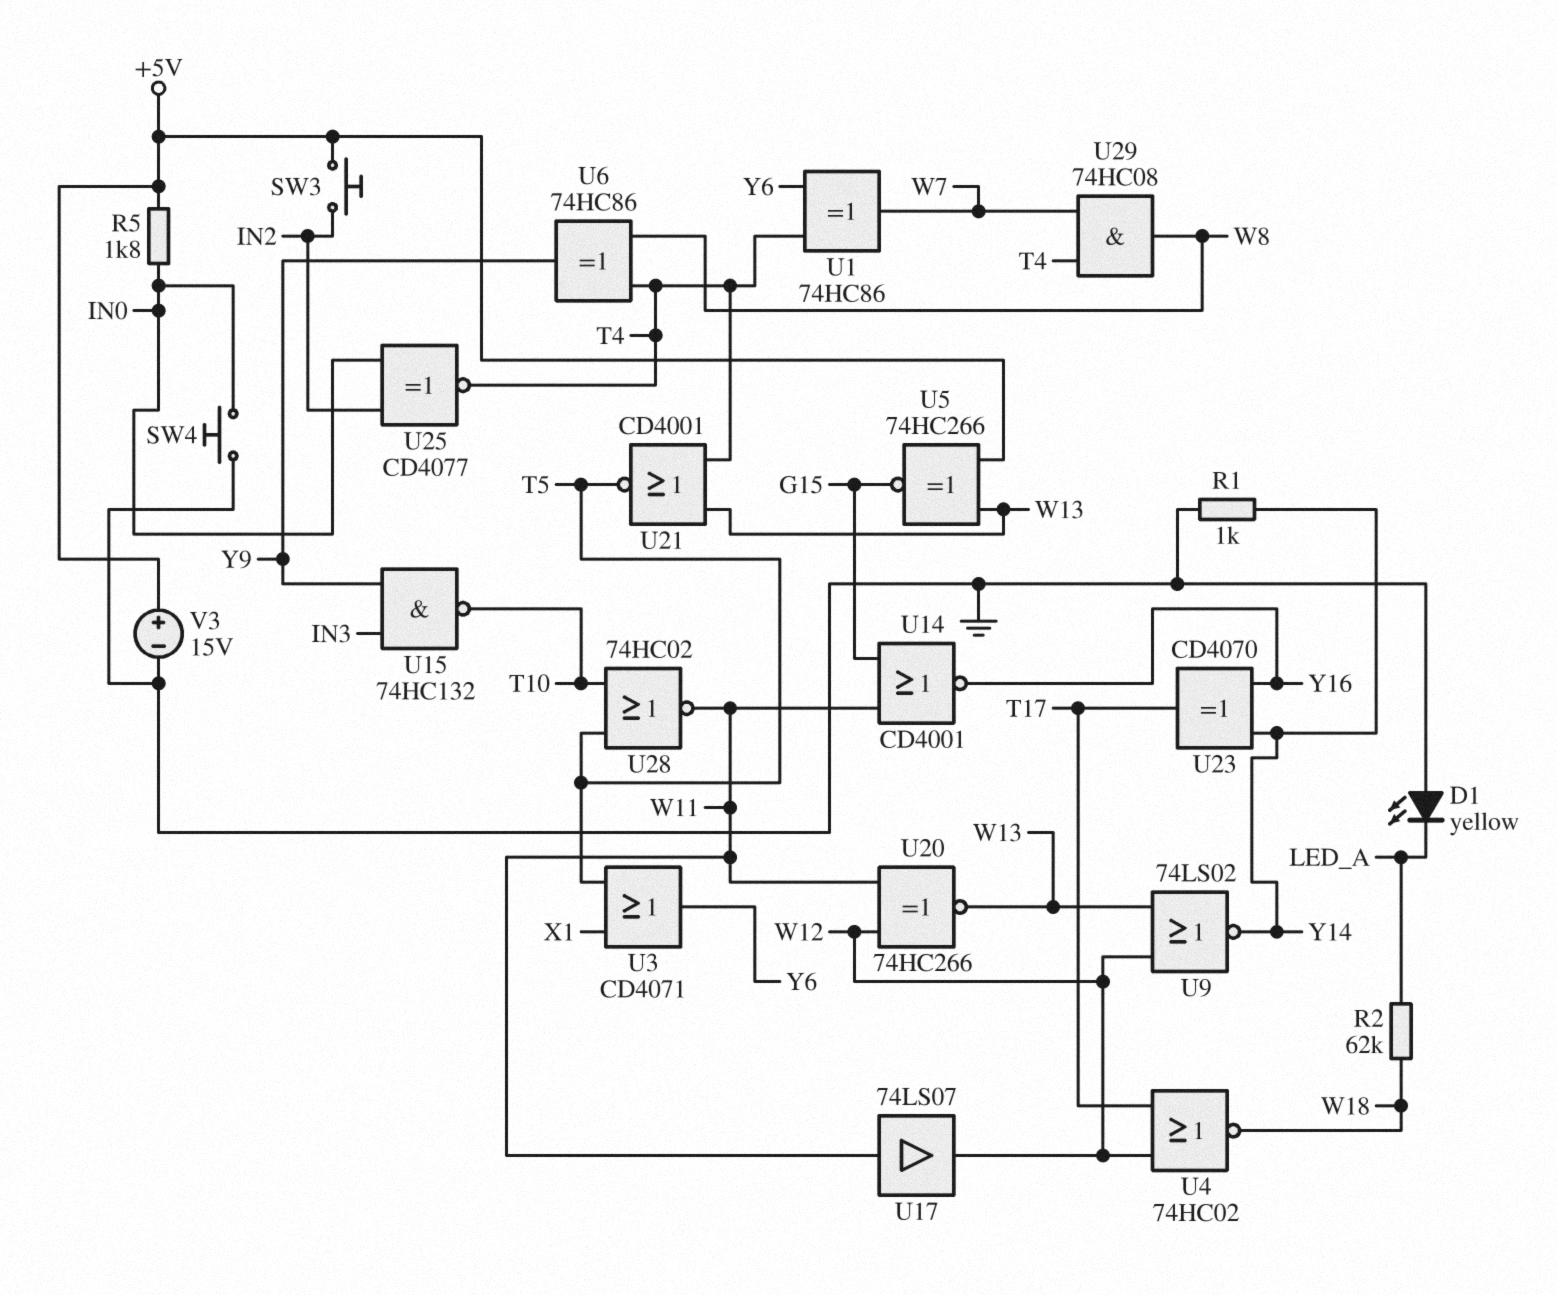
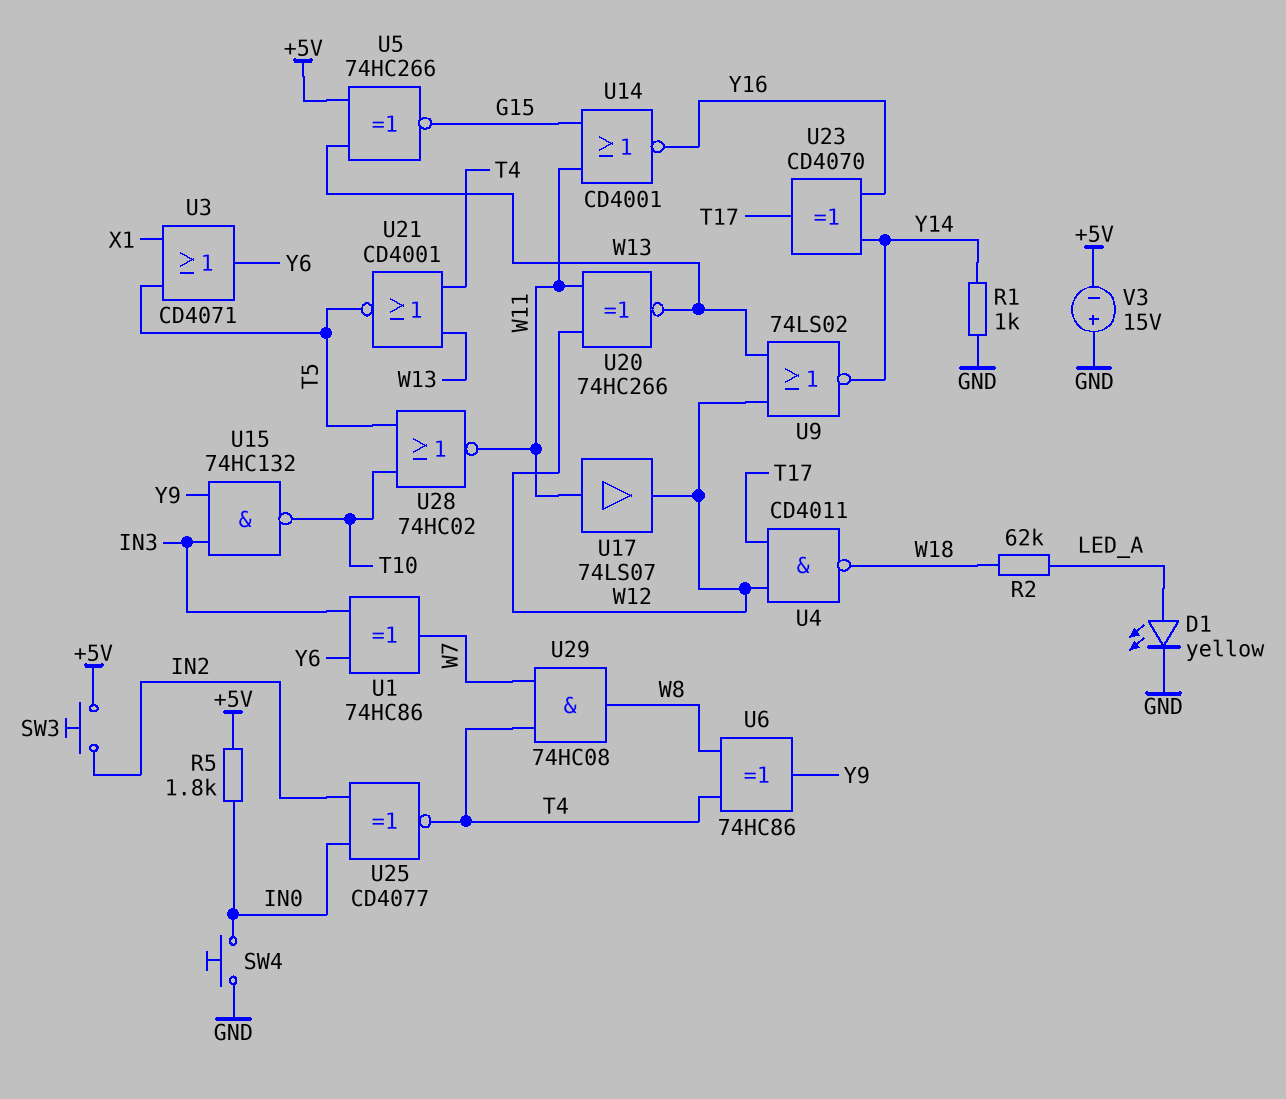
D1: LED yellow (A GND, K LED_A) -> LED yellow (A LED_A, K GND)
U1: XOR 74HC86 (in T4, in Y6, out W7) -> XOR 74HC86 (in IN3, in Y6, out W7)
U4: NOR 74HC02 (in T17, in W12, out W18) -> NAND CD4011 (in T17, in W12, out W18)
V3: 15V (plus +5V, minus GND) -> 15V (plus GND, minus +5V)

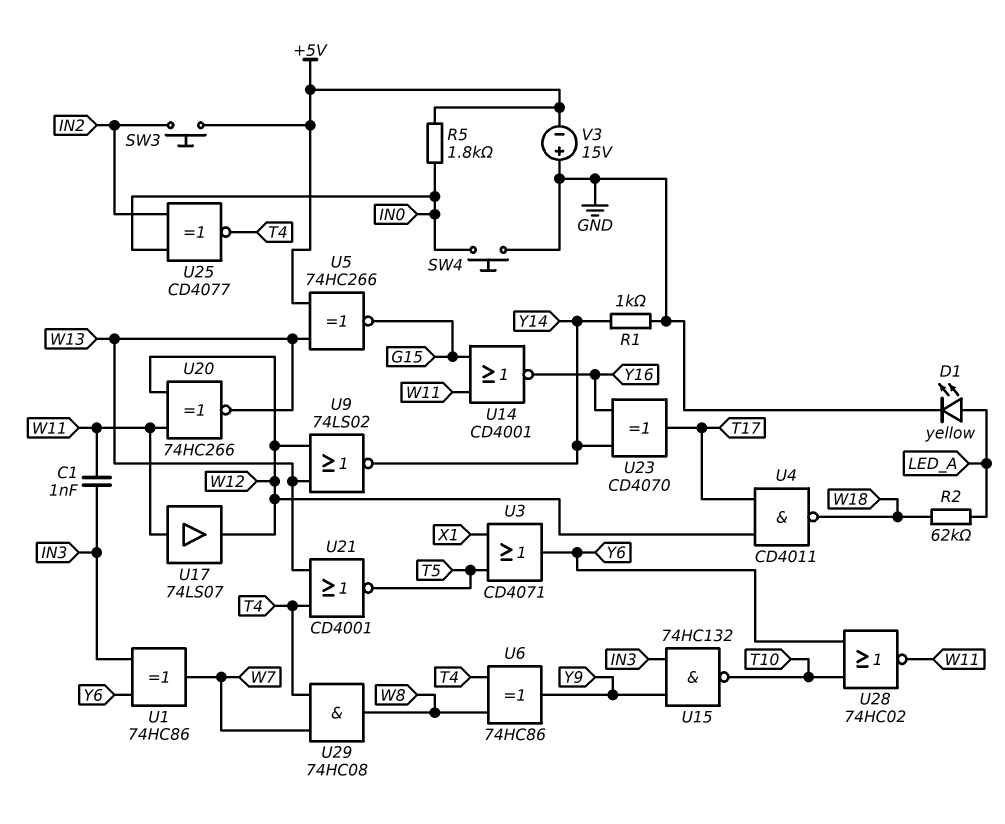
C1: none -> 1nF (IN3, W11)
U28: NOR 74HC02 (in T5, in T10, out W11) -> NOR 74HC02 (in T10, in Y6, out W11)

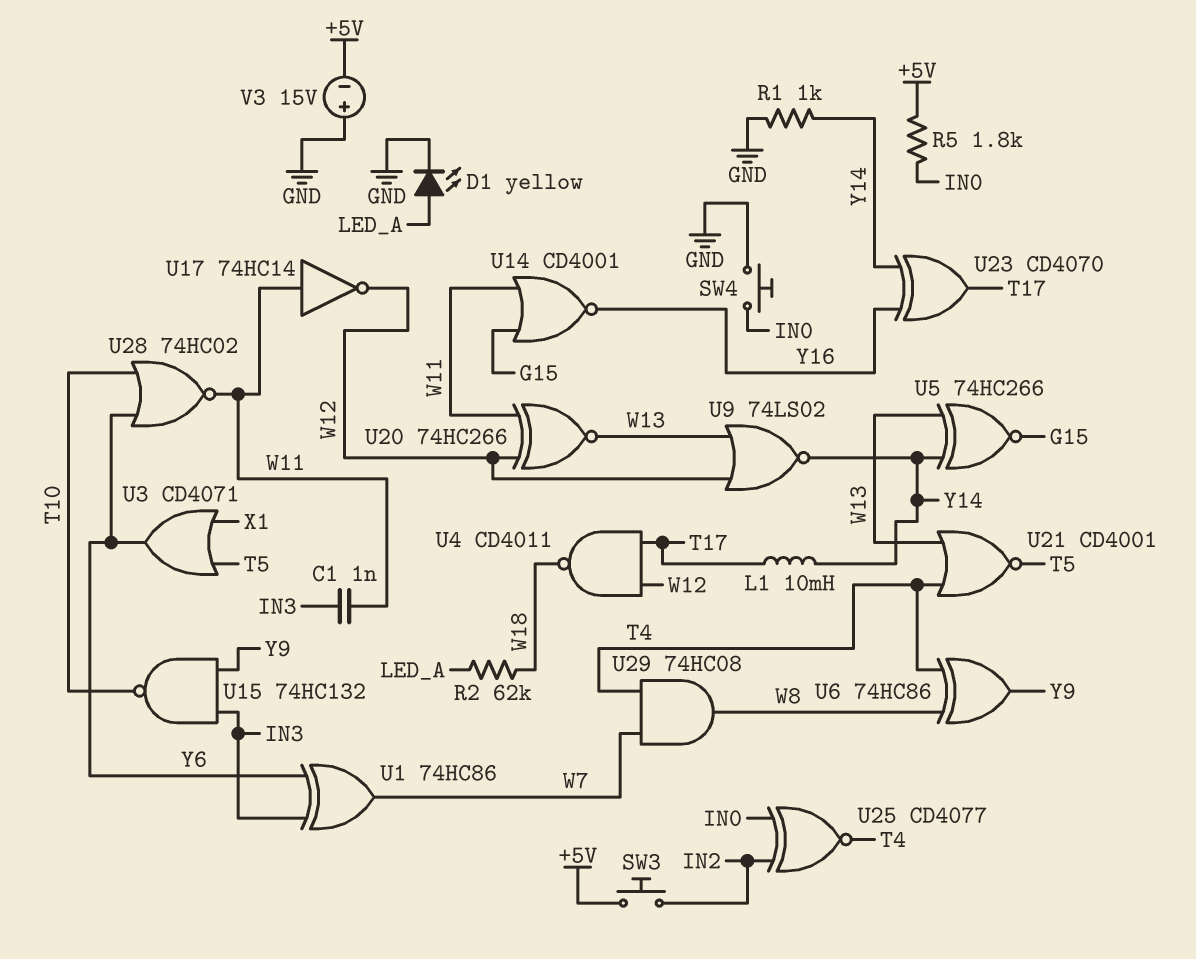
L1: none -> 10mH (T17, Y14)
U5: XNOR 74HC266 (in +5V, in W13, out G15) -> XNOR 74HC266 (in W13, in Y14, out G15)
U17: buffer 74LS07 (in W11, out W12) -> NOT 74HC14 (in W11, out W12)

